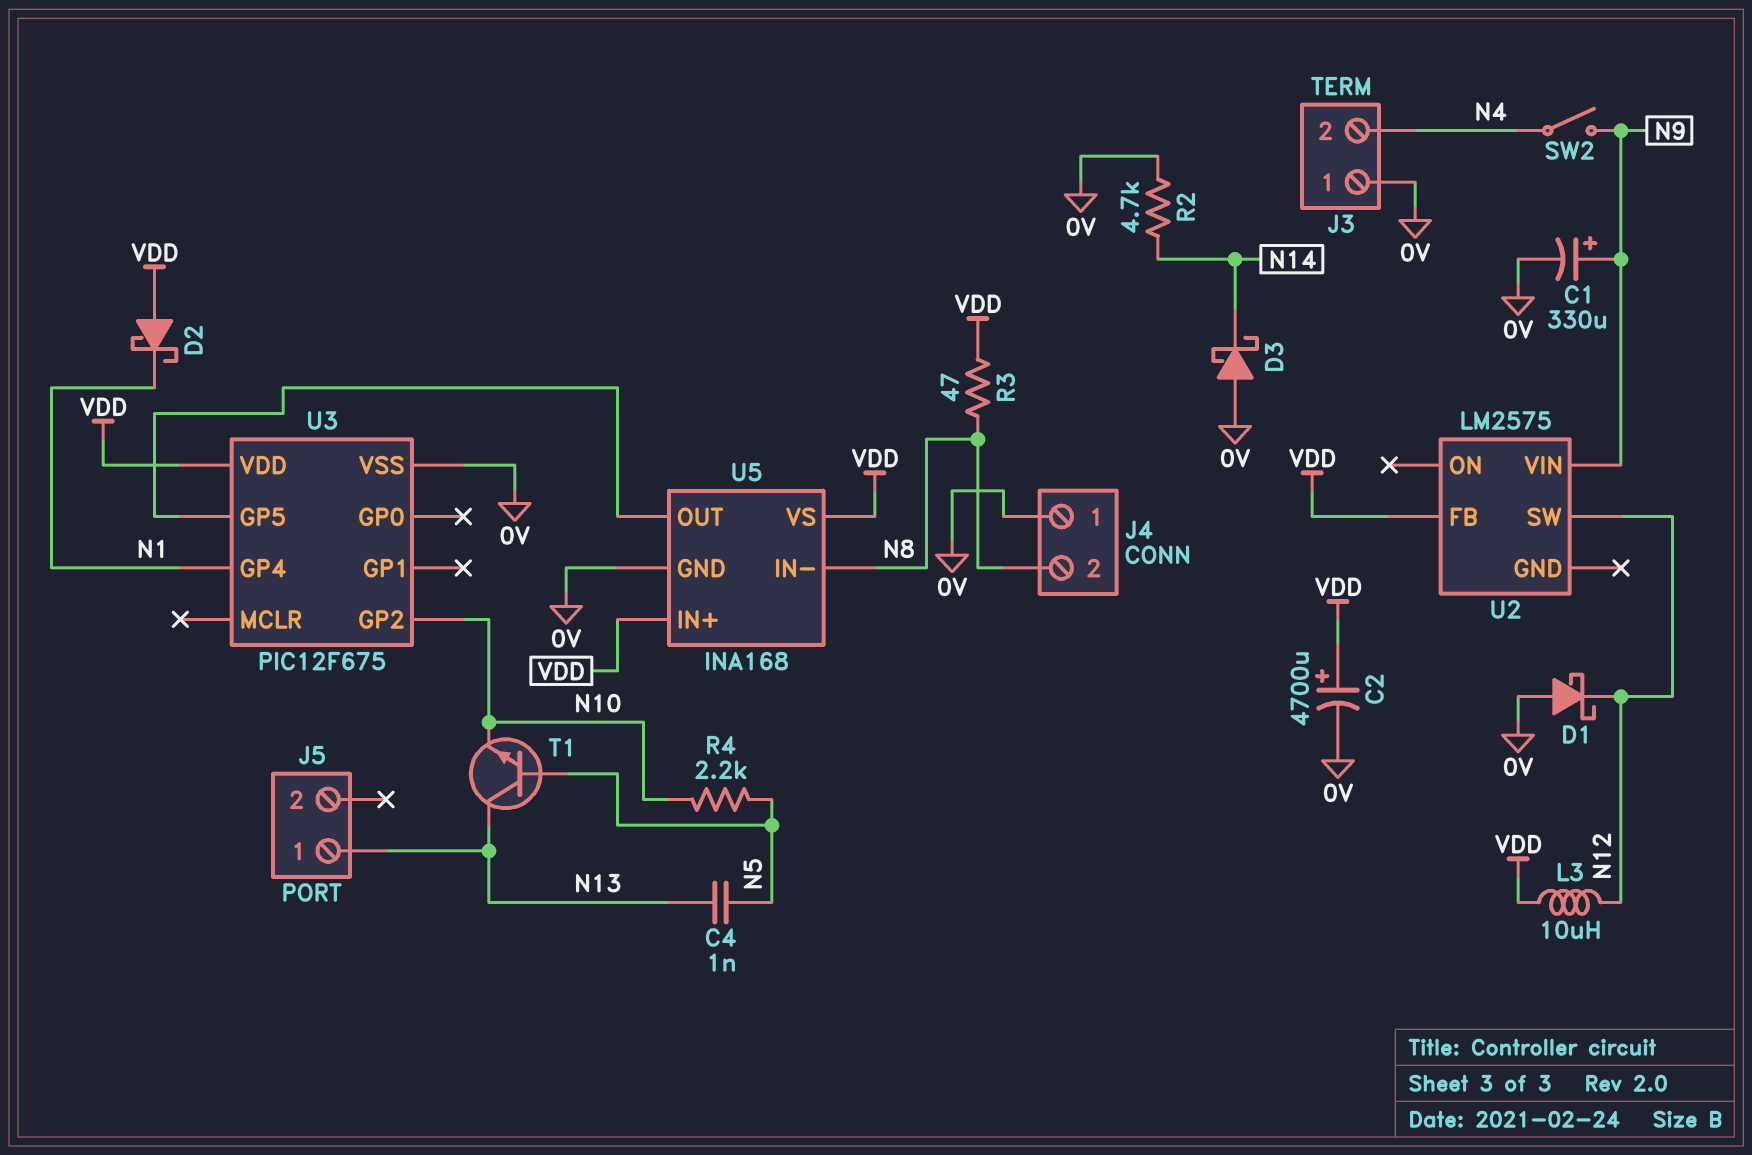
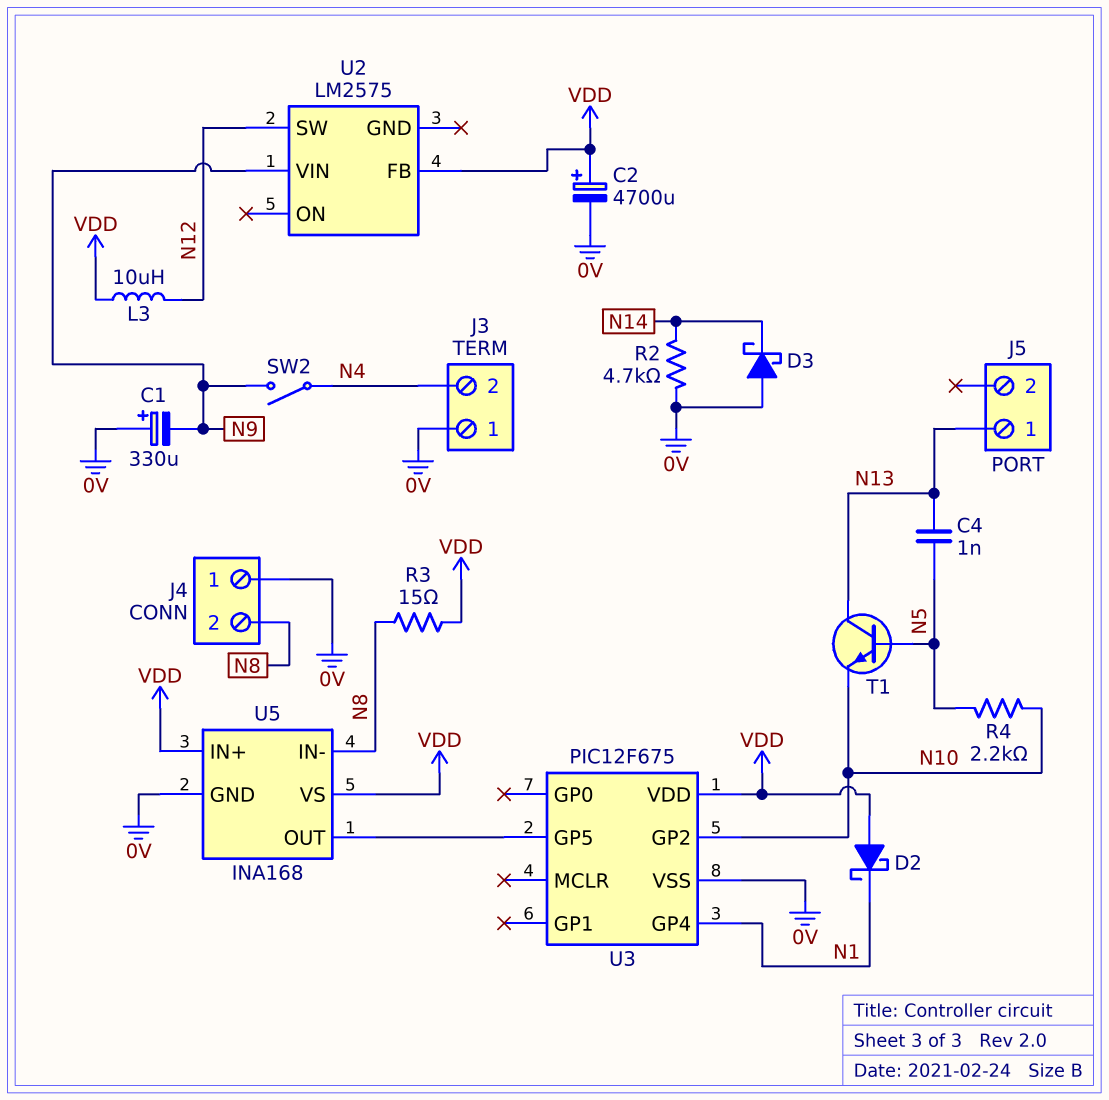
C1: 330uF (plus N9, minus 0V) -> 330uF (plus 0V, minus N9)
D1: schottky (A 0V, K N12) -> none
R3: 47 (N8, VDD) -> 15 (N8, VDD)

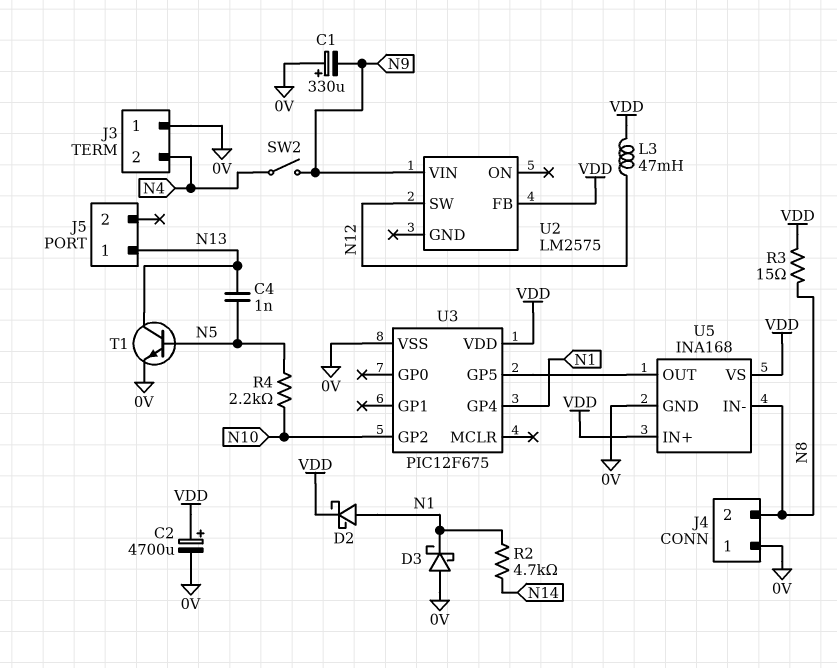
D2: schottky (A VDD, K N1) -> schottky (A N1, K VDD)
D3: schottky (A 0V, K N14) -> schottky (A 0V, K N1)
L3: 10uH (N12, VDD) -> 47mH (N12, VDD)
R2: 4.7k (0V, N14) -> 4.7k (N1, N14)
T1: NPN (B N5, C N13, E N10) -> NPN (B N5, C N13, E 0V)

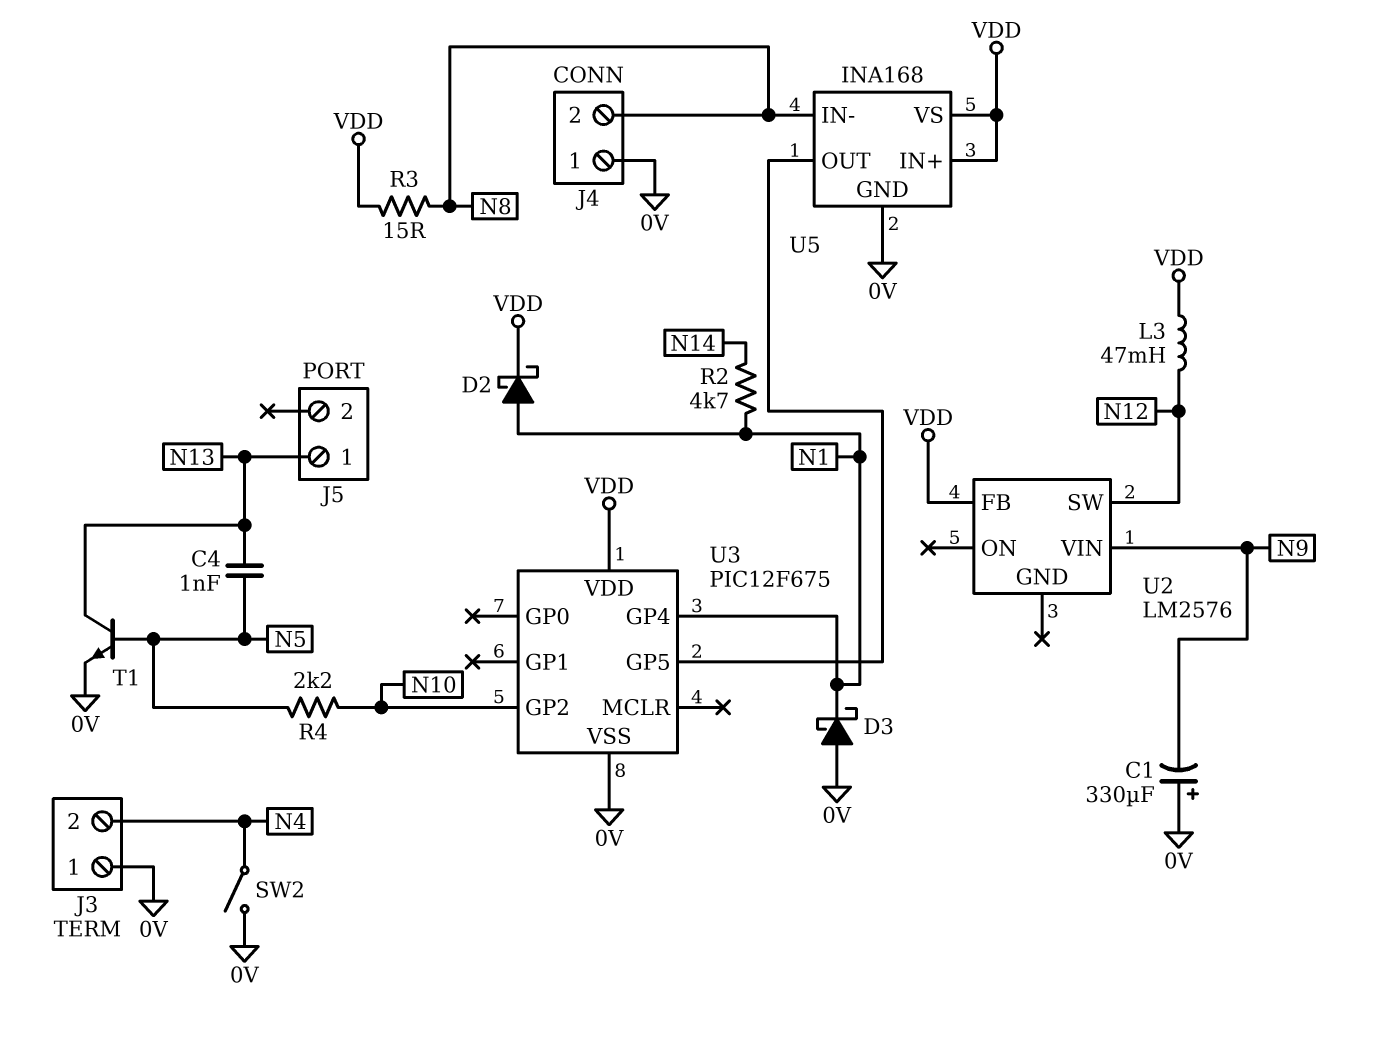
C2: 4700uF (plus VDD, minus 0V) -> none
SW2: switch (N4, N9) -> switch (0V, N4)
U2: LM2575 -> LM2576

